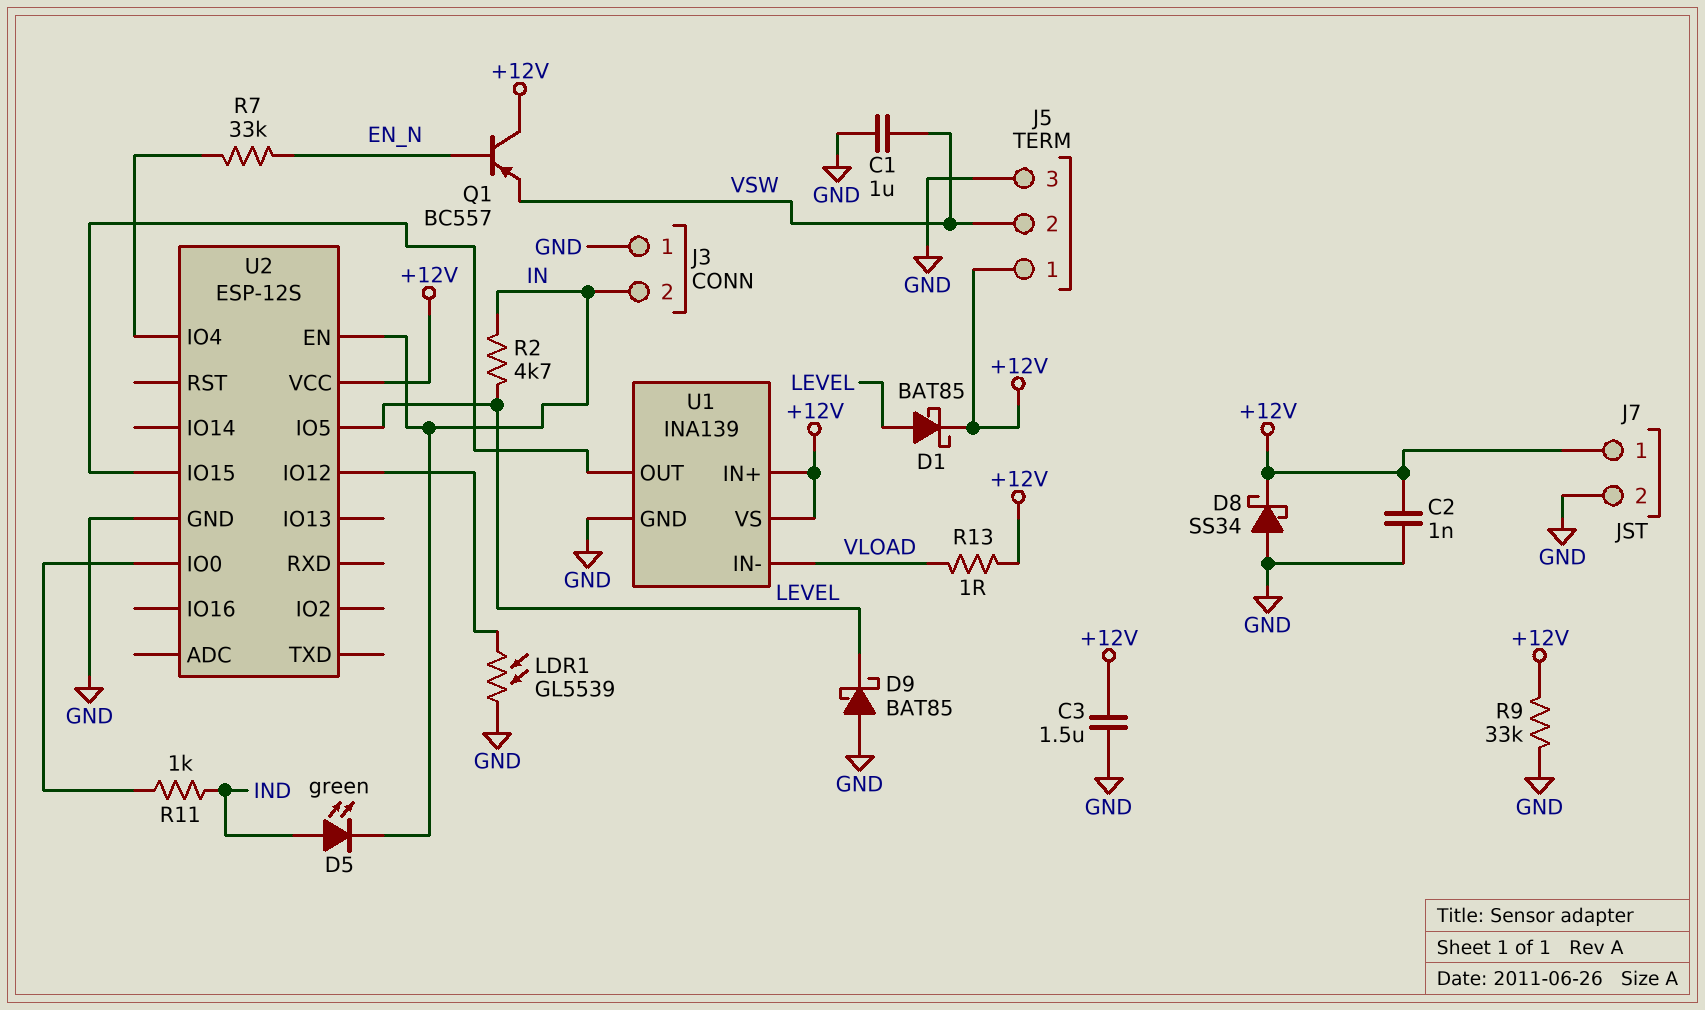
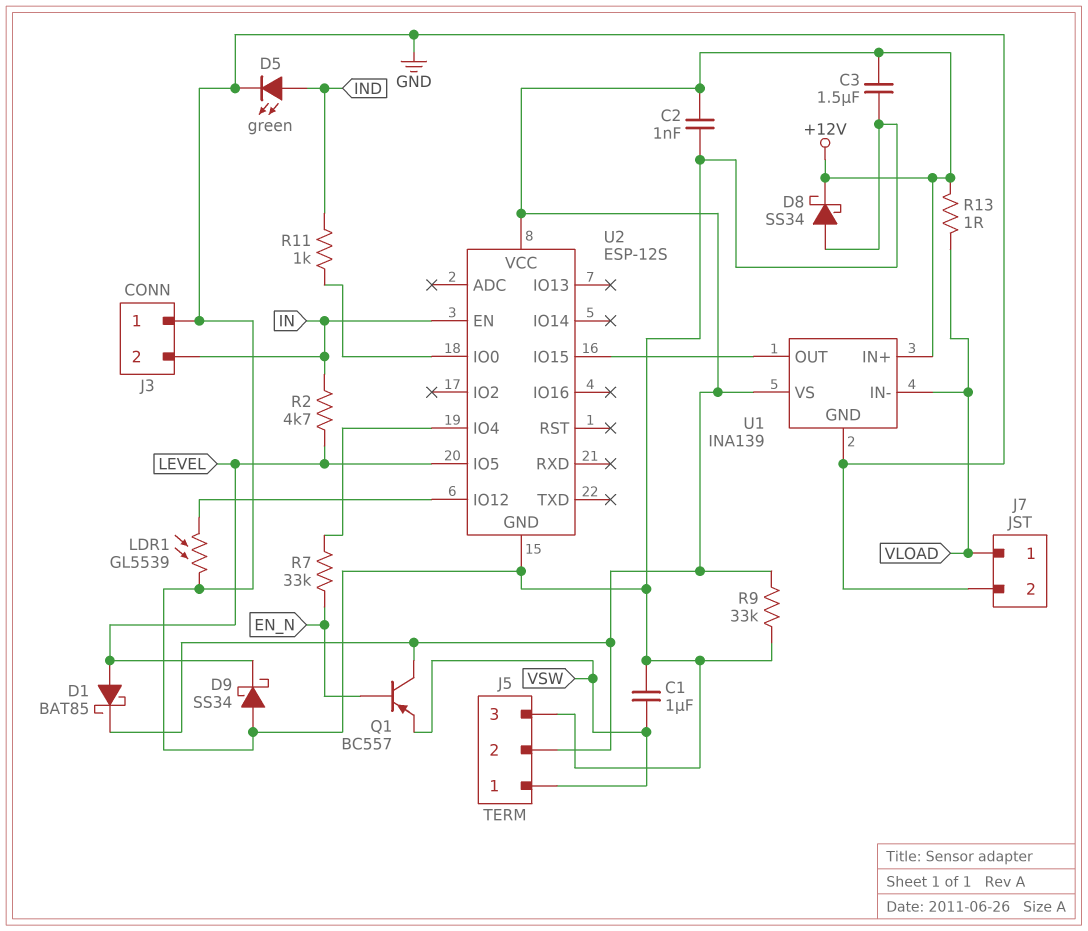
D5: LED green (A IND, K IN) -> LED green (A IND, K GND)
D9: schottky BAT85 (A GND, K LEVEL) -> schottky SS34 (A GND, K LEVEL)
J5 pin 1: +12V -> VSW
J5 pin 2: VSW -> +12V
J7 pin 1: +12V -> VLOAD

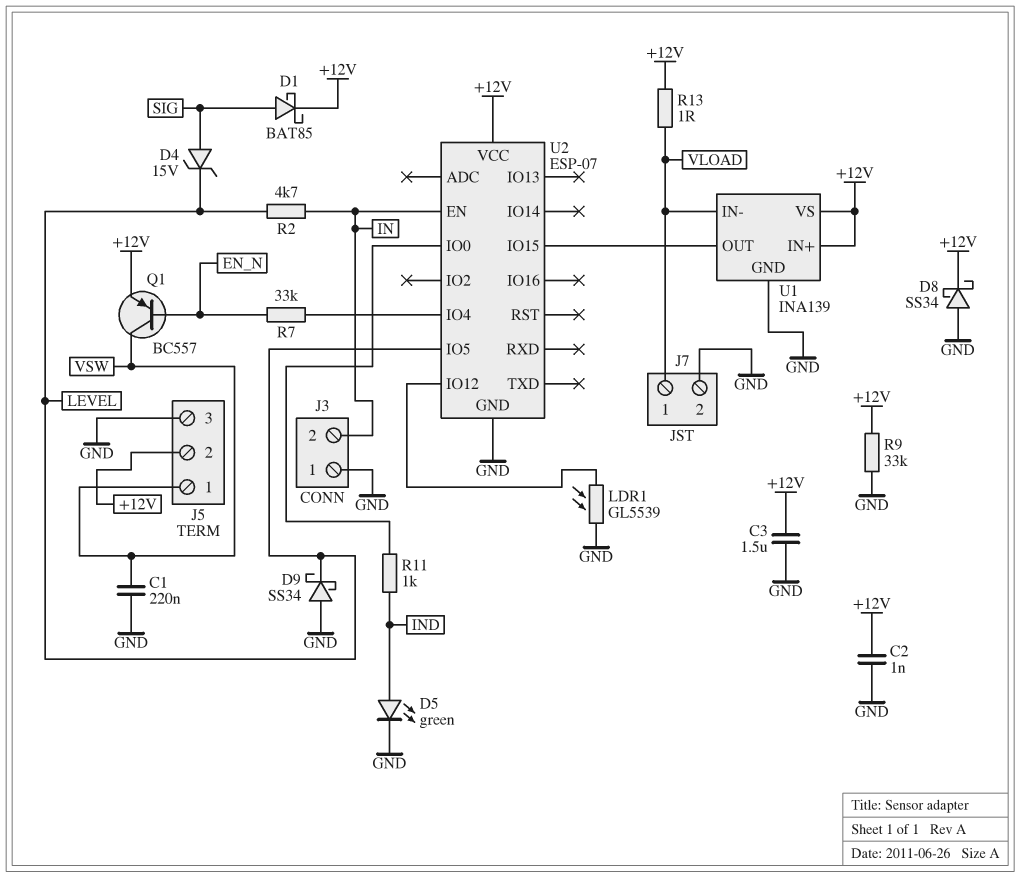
C1: 1uF (GND, VSW) -> 220nF (GND, VSW)
D1: schottky BAT85 (A LEVEL, K +12V) -> schottky BAT85 (A SIG, K +12V)
D4: none -> zener 15V (A SIG, K LEVEL)
Q1: PNP BC557 (B EN_N, C +12V, E VSW) -> PNP BC557 (B EN_N, C VSW, E +12V)
U2: ESP-12S -> ESP-07

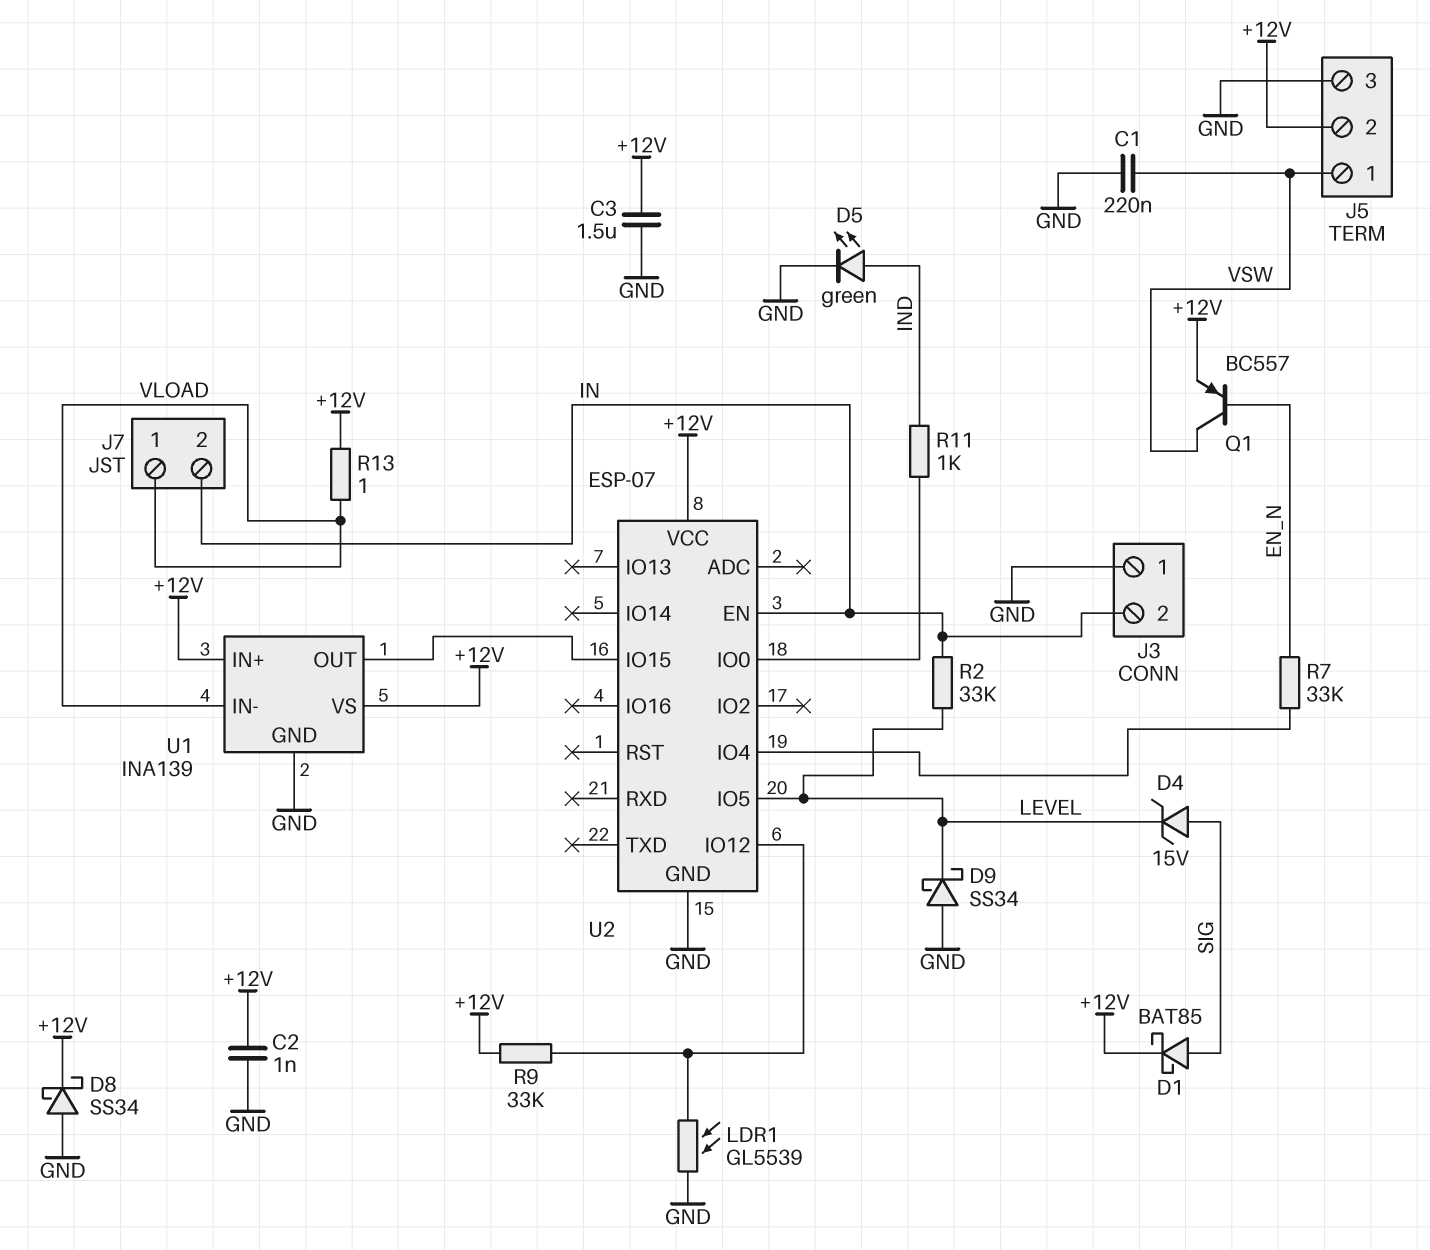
J7 pin 2: GND -> IN
R2: 4.7k (IN, LEVEL) -> 33k (IN, LEVEL)
R9: 33k (+12V, GND) -> 33k (+12V, U2/IO12)

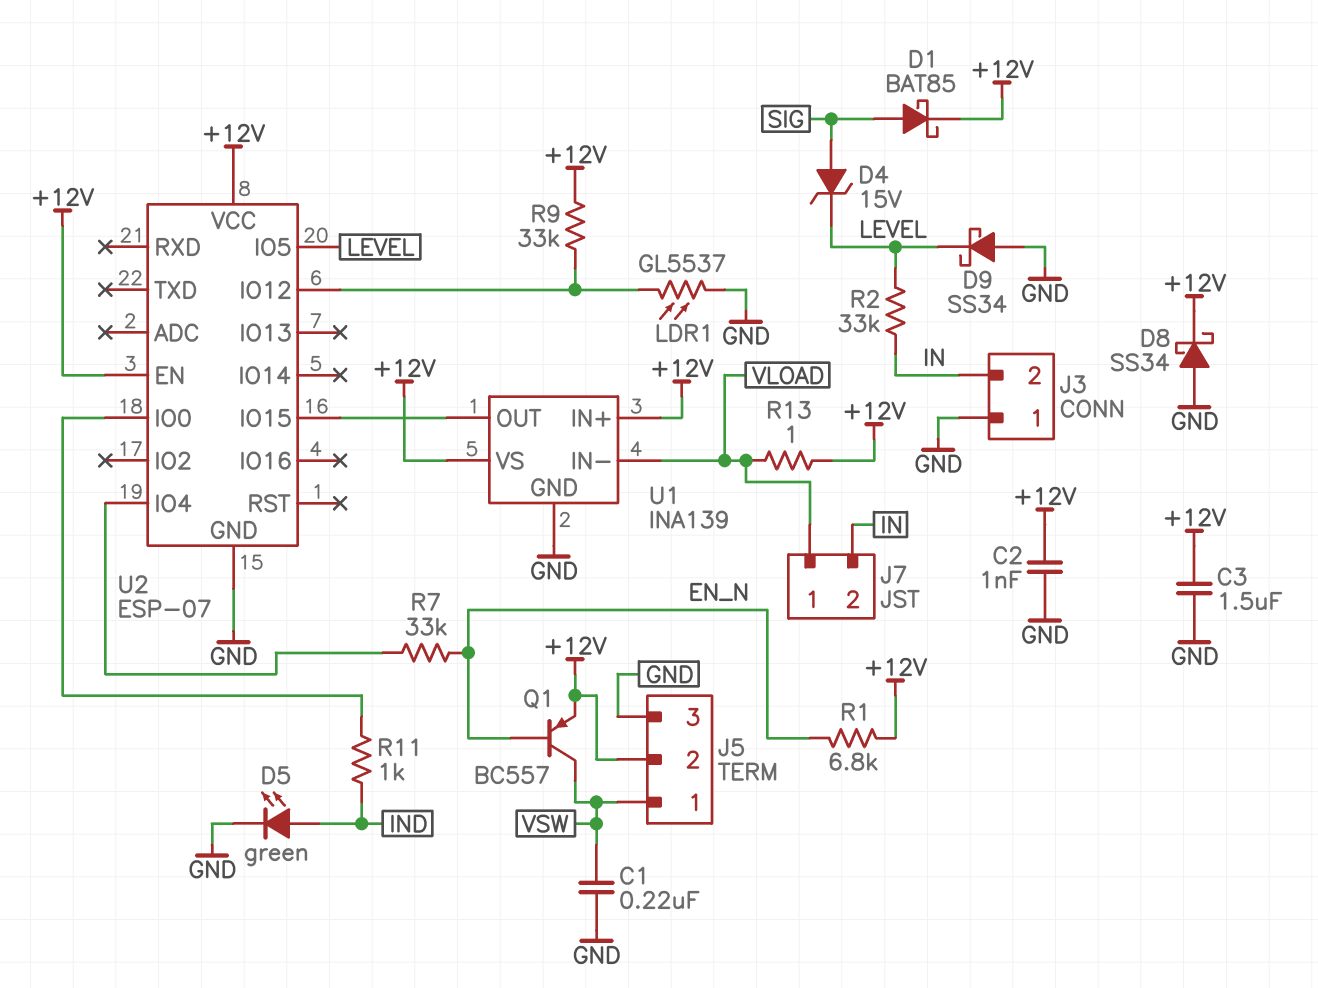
LDR1: GL5539 (GND, U2/IO12) -> GL5537 (GND, U2/IO12)
R1: none -> 6.8k (+12V, EN_N)
U2 pin EN: IN -> +12V

